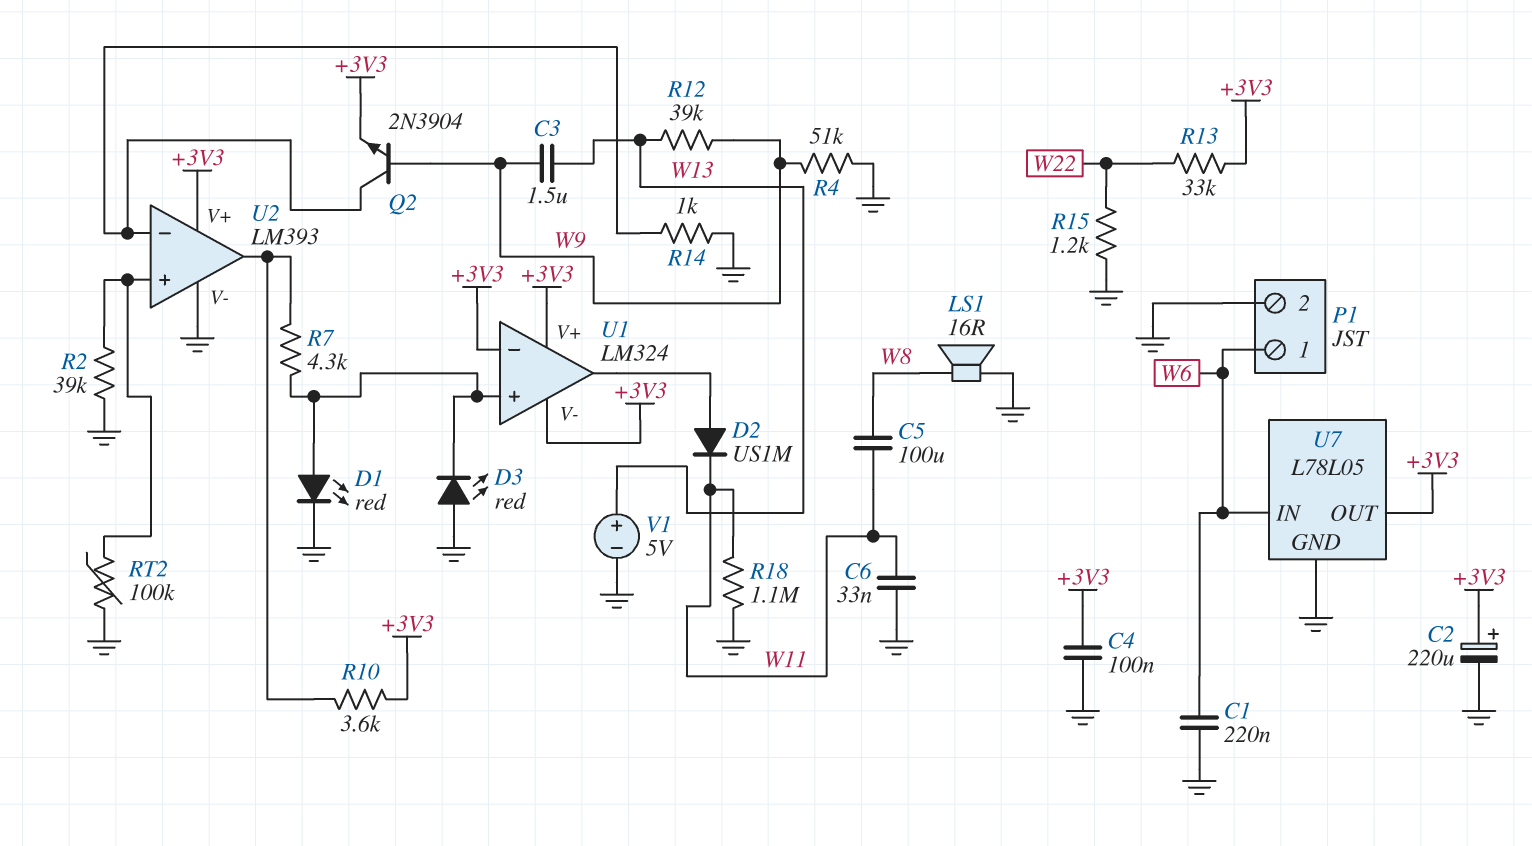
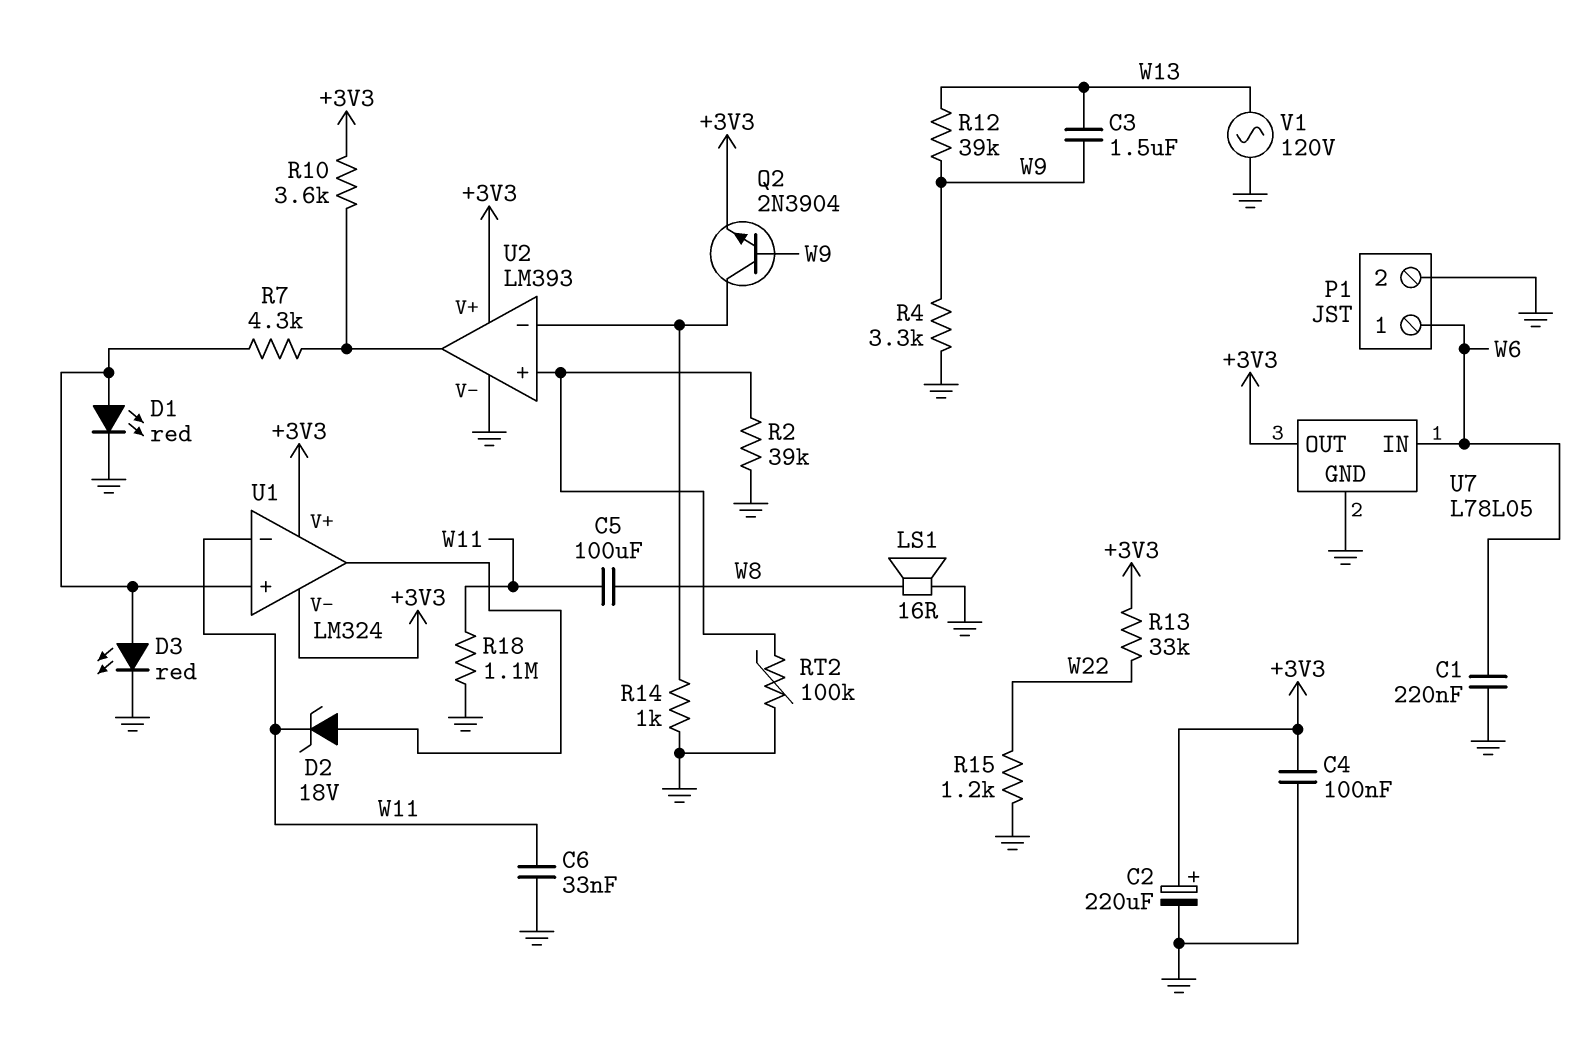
D2: diode US1M (A U1/out, K W11) -> zener 18V (A U1/out, K W11)
D3: LED red (A GND, K U1/in+) -> LED red (A U1/in+, K GND)
R4: 51k (GND, W9) -> 3.3k (GND, W9)
U1 pin in-: +3V3 -> W11
V1: 5V (plus W13, minus GND) -> AC 120V (GND, W13)

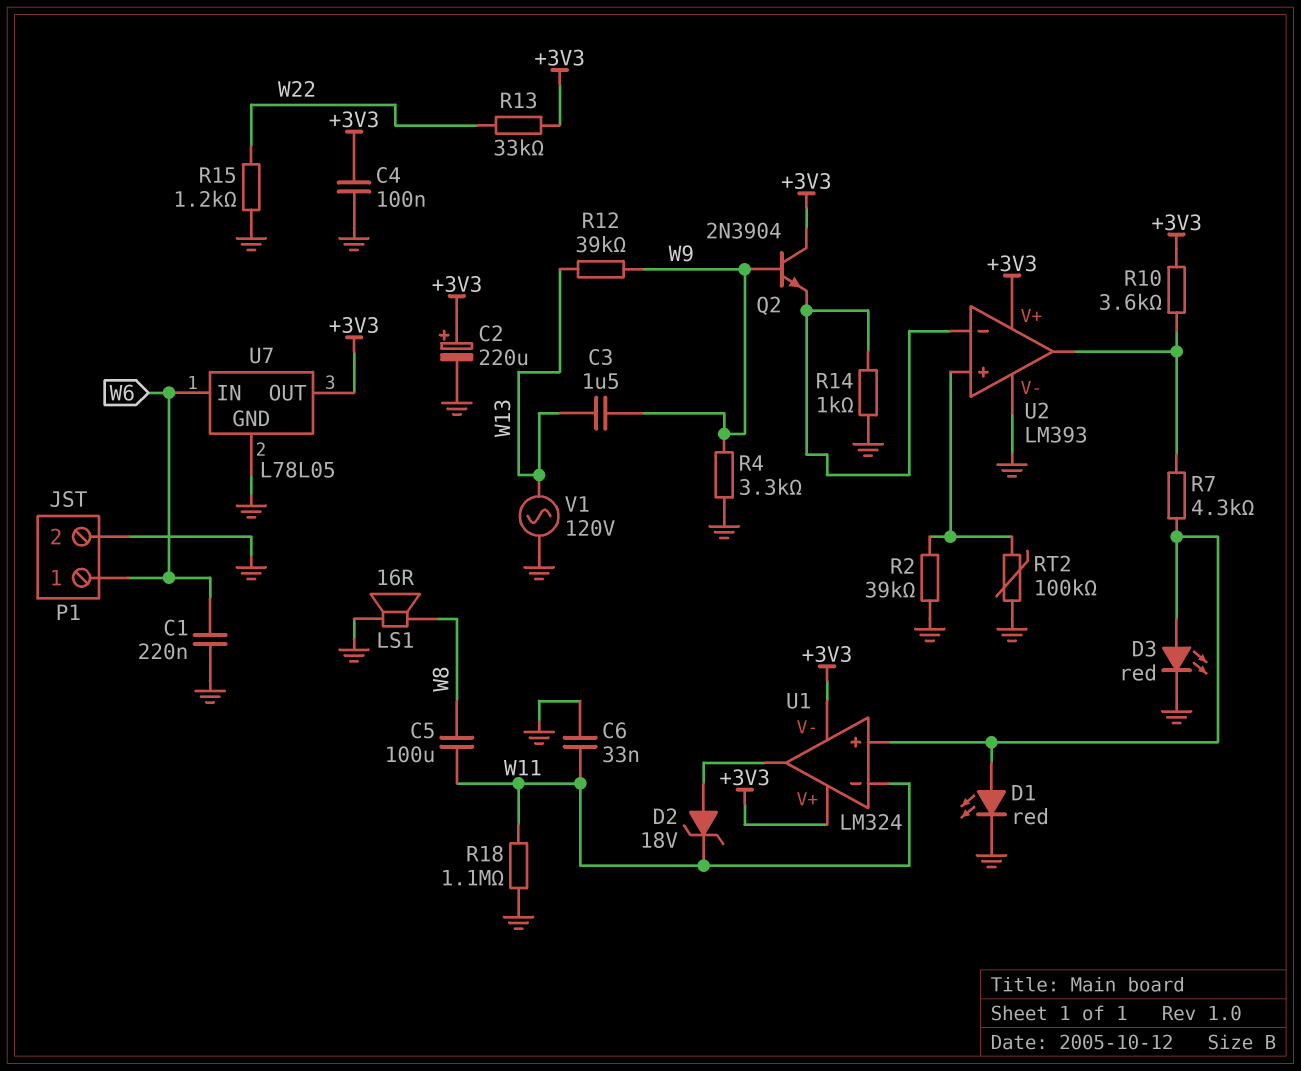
Q2: NPN 2N3904 (B W9, C U2/in-, E +3V3) -> NPN 2N3904 (B W9, C +3V3, E U2/in-)

